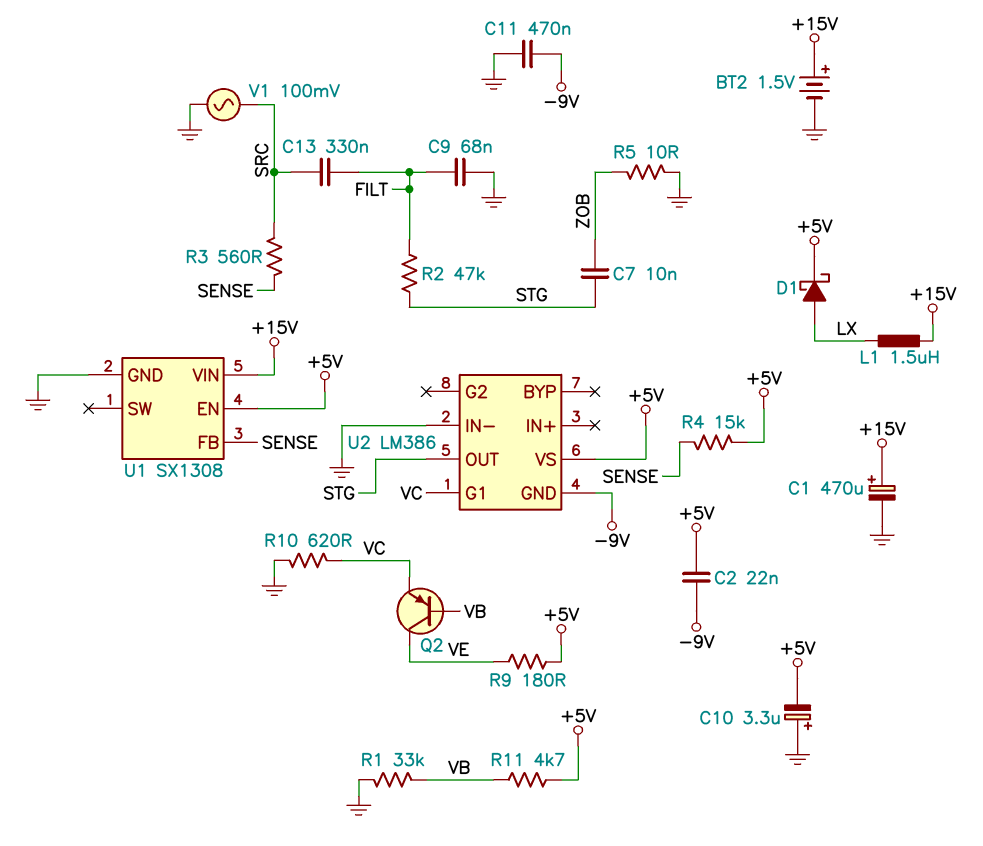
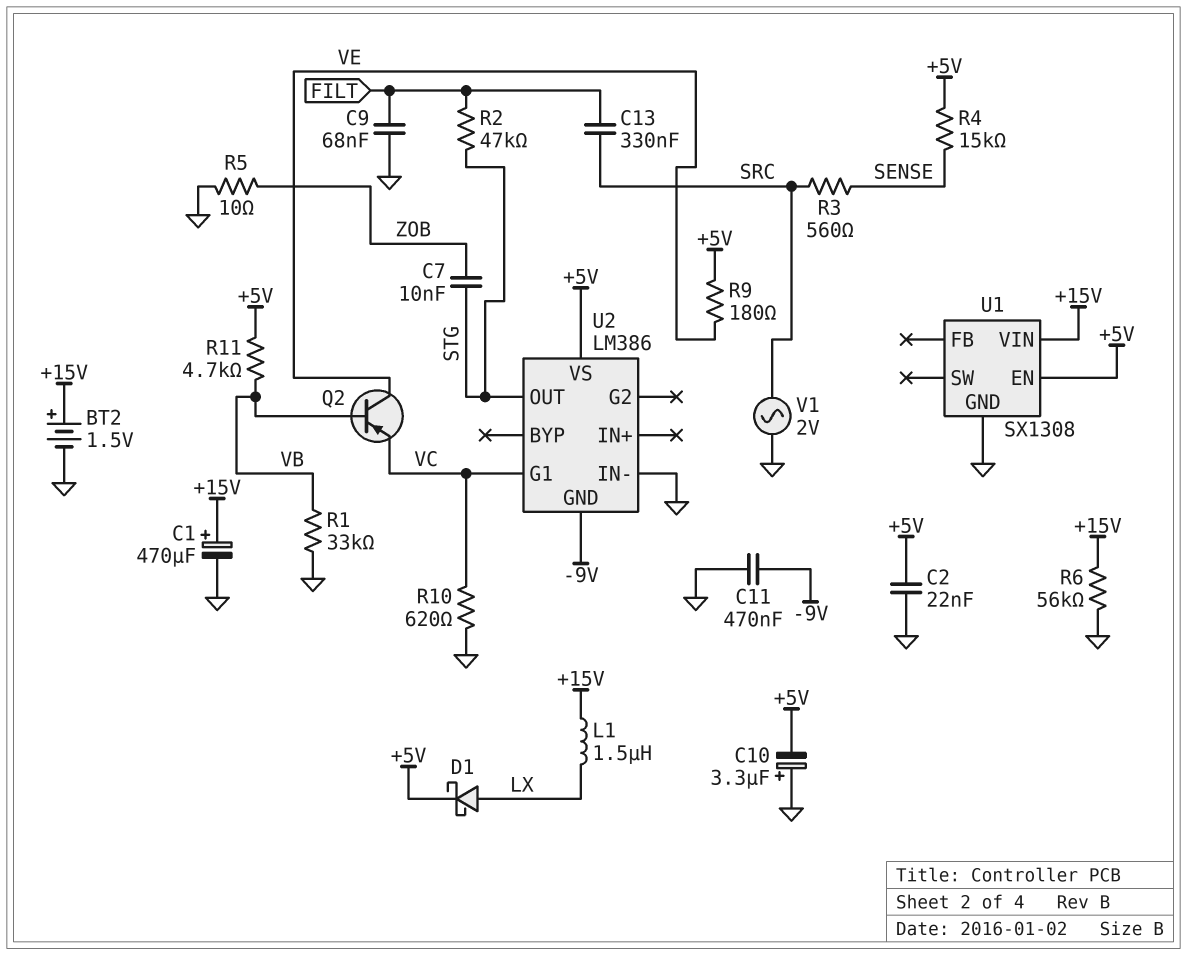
C2: 22nF (+5V, -9V) -> 22nF (+5V, GND)
R6: none -> 56k (+15V, GND)
U1 pin FB: SENSE -> none
V1: AC 100mV (GND, SRC) -> AC 2V (GND, SRC)

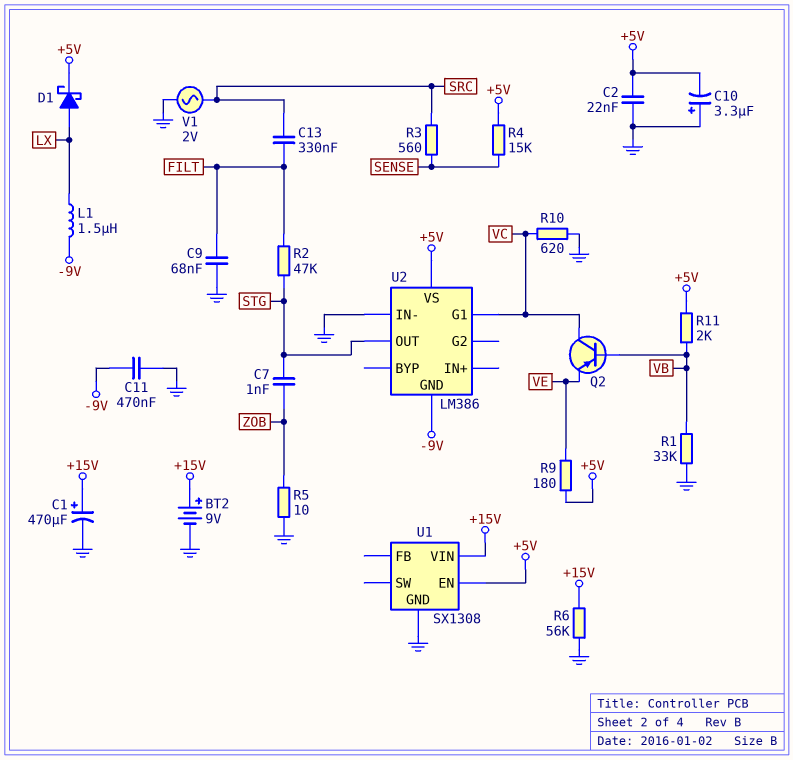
BT2: 1.5V (plus +15V, minus GND) -> 9V (plus +15V, minus GND)
C7: 10nF (STG, ZOB) -> 1nF (STG, ZOB)
L1: 1.5uH (+15V, LX) -> 1.5uH (-9V, LX)
Q2: PNP (B VB, C VE, E VC) -> PNP (B VB, C VC, E VE)
R11: 4.7k (+5V, VB) -> 2k (+5V, VB)

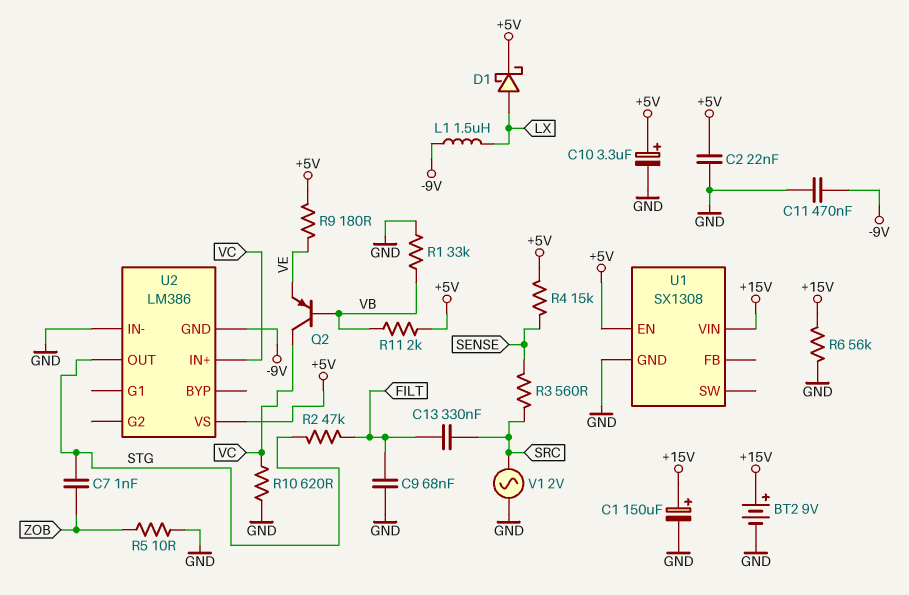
C1: 470uF (plus +15V, minus GND) -> 150uF (plus +15V, minus GND)
C10: 3.3uF (plus GND, minus +5V) -> 3.3uF (plus +5V, minus GND)
U2 pin G1: VC -> none
U2 pin IN+: none -> VC

